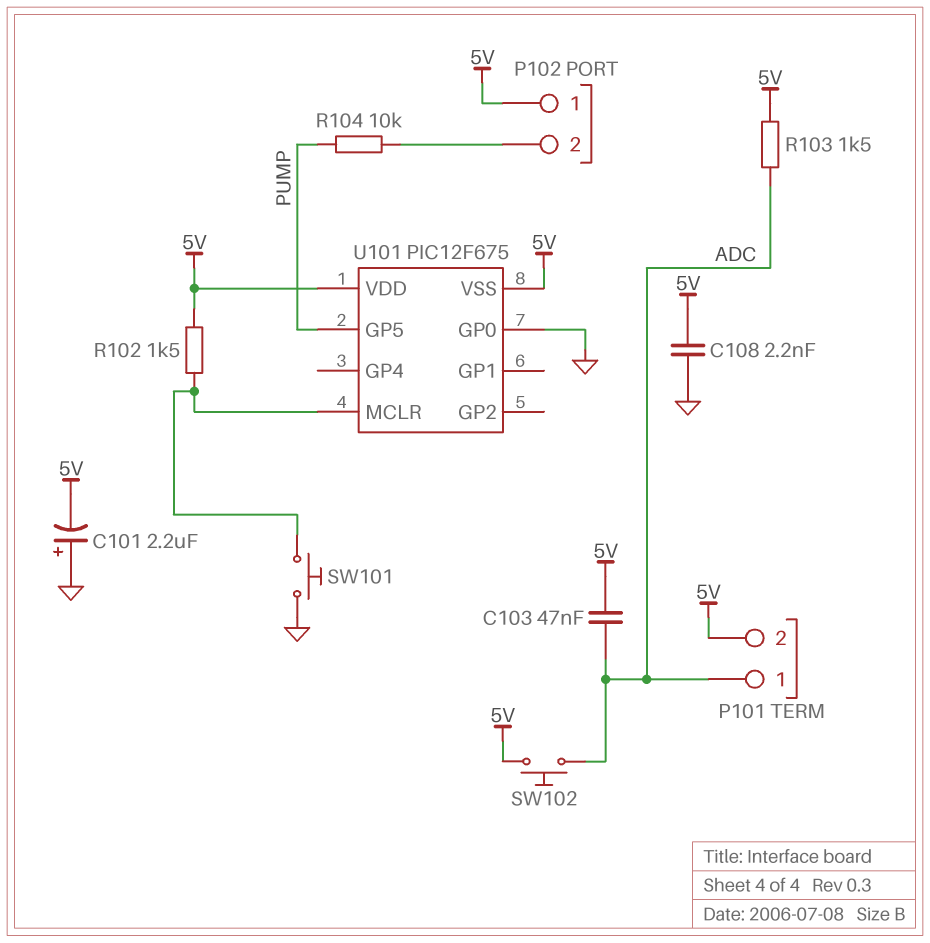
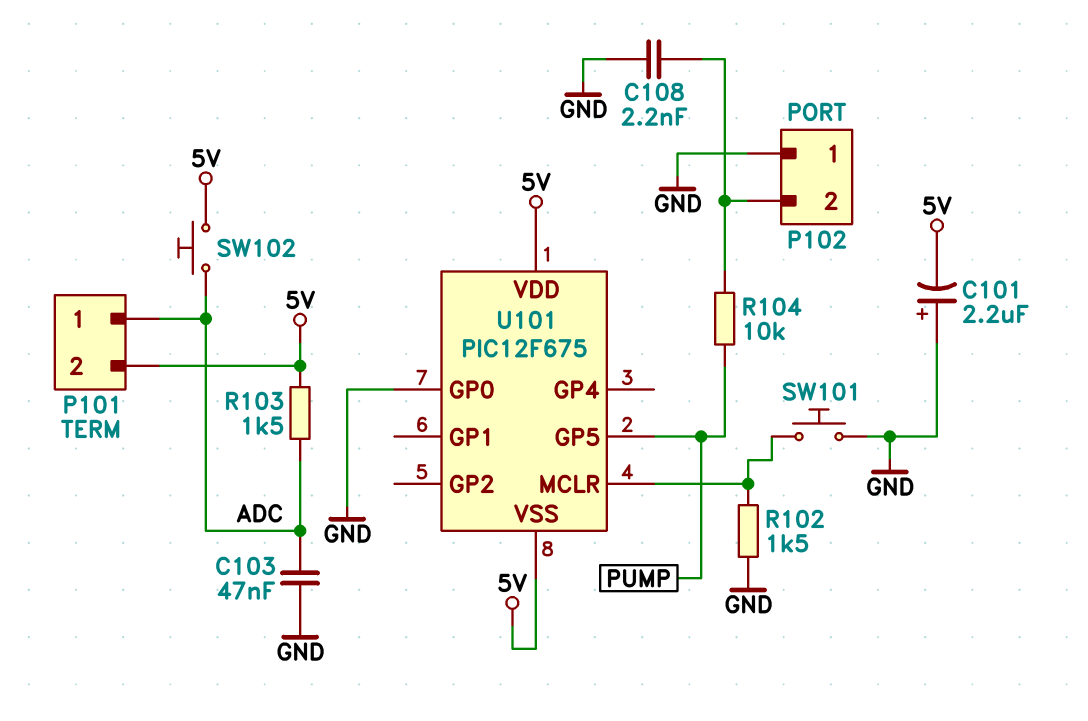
C103: 47nF (5V, ADC) -> 47nF (ADC, GND)
C108: 2.2nF (5V, GND) -> 2.2nF (GND, P102/2)
P102 pin 1: 5V -> GND
R102: 1.5k (5V, U101/MCLR) -> 1.5k (GND, U101/MCLR)

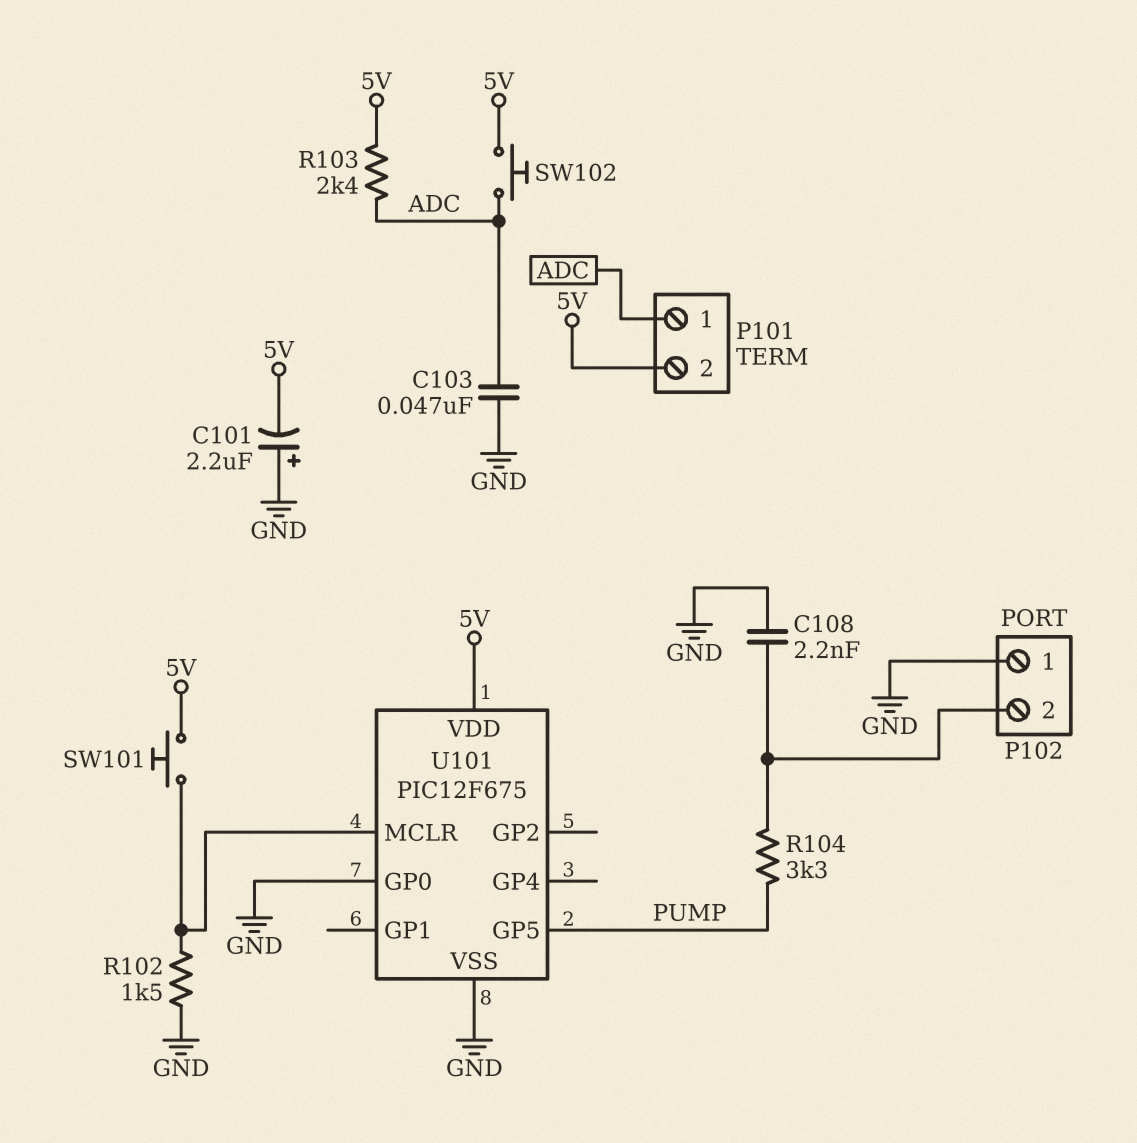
R103: 1.5k (5V, ADC) -> 2.4k (5V, ADC)
R104: 10k (P102/2, PUMP) -> 3.3k (P102/2, PUMP)
SW101: button (GND, U101/MCLR) -> button (5V, U101/MCLR)
U101 pin VSS: 5V -> GND

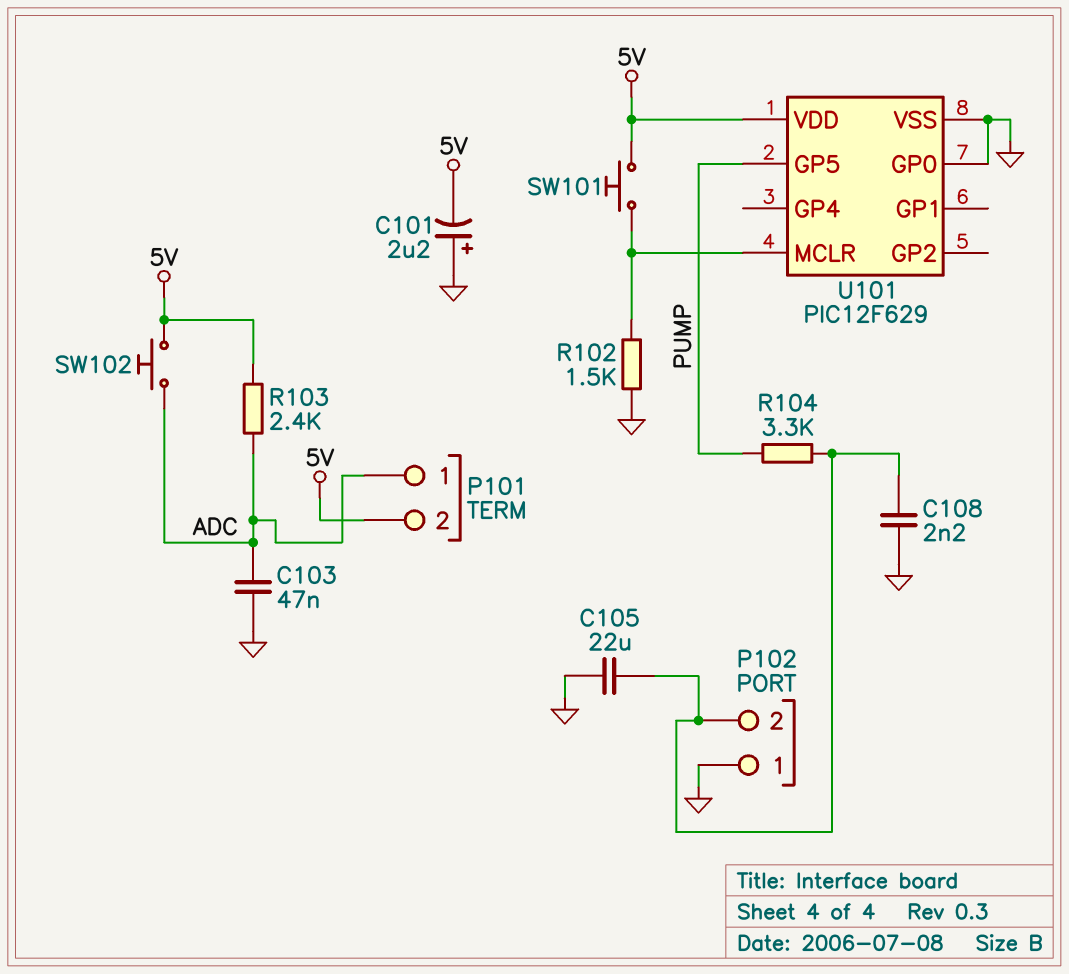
C105: none -> 22uF (GND, P102/2)
U101: PIC12F675 -> PIC12F629

